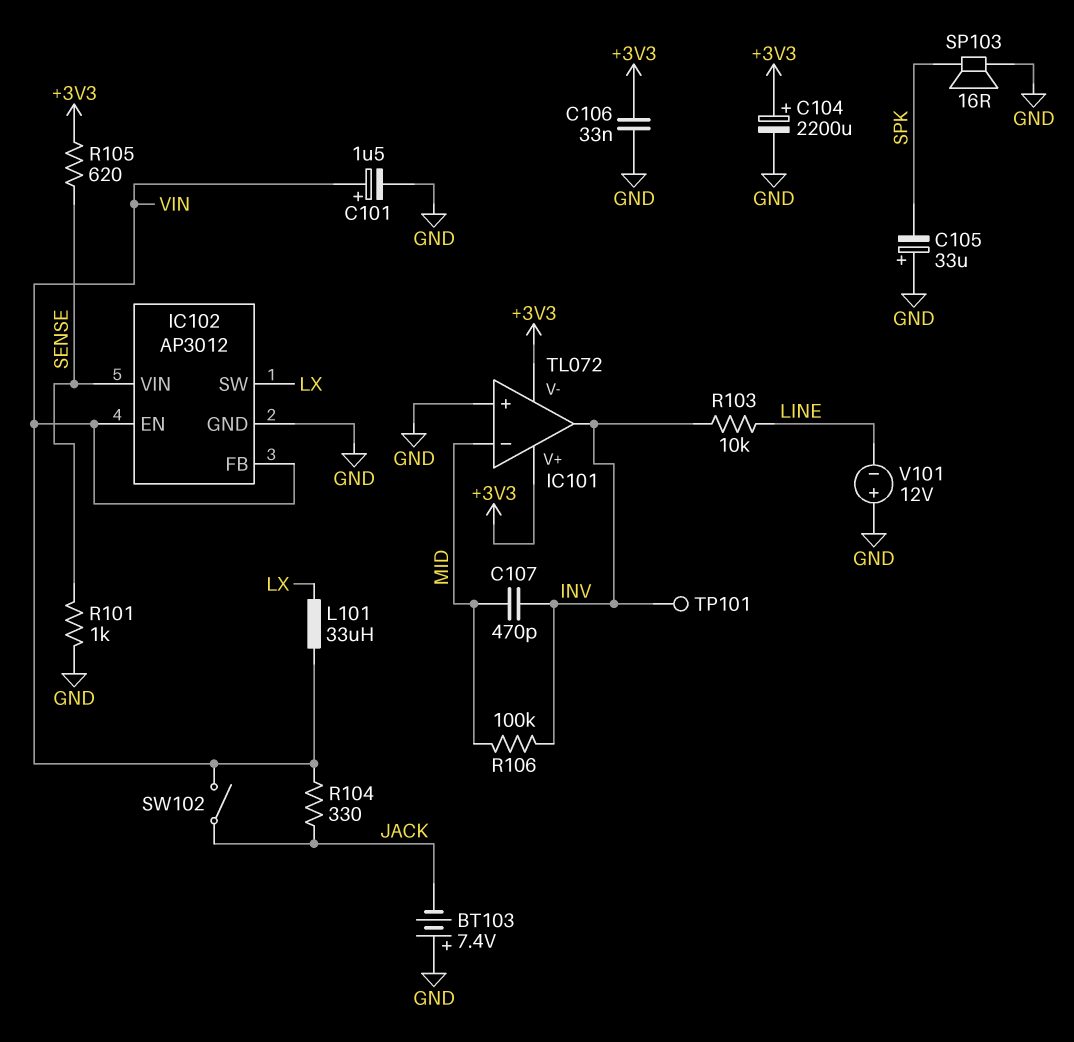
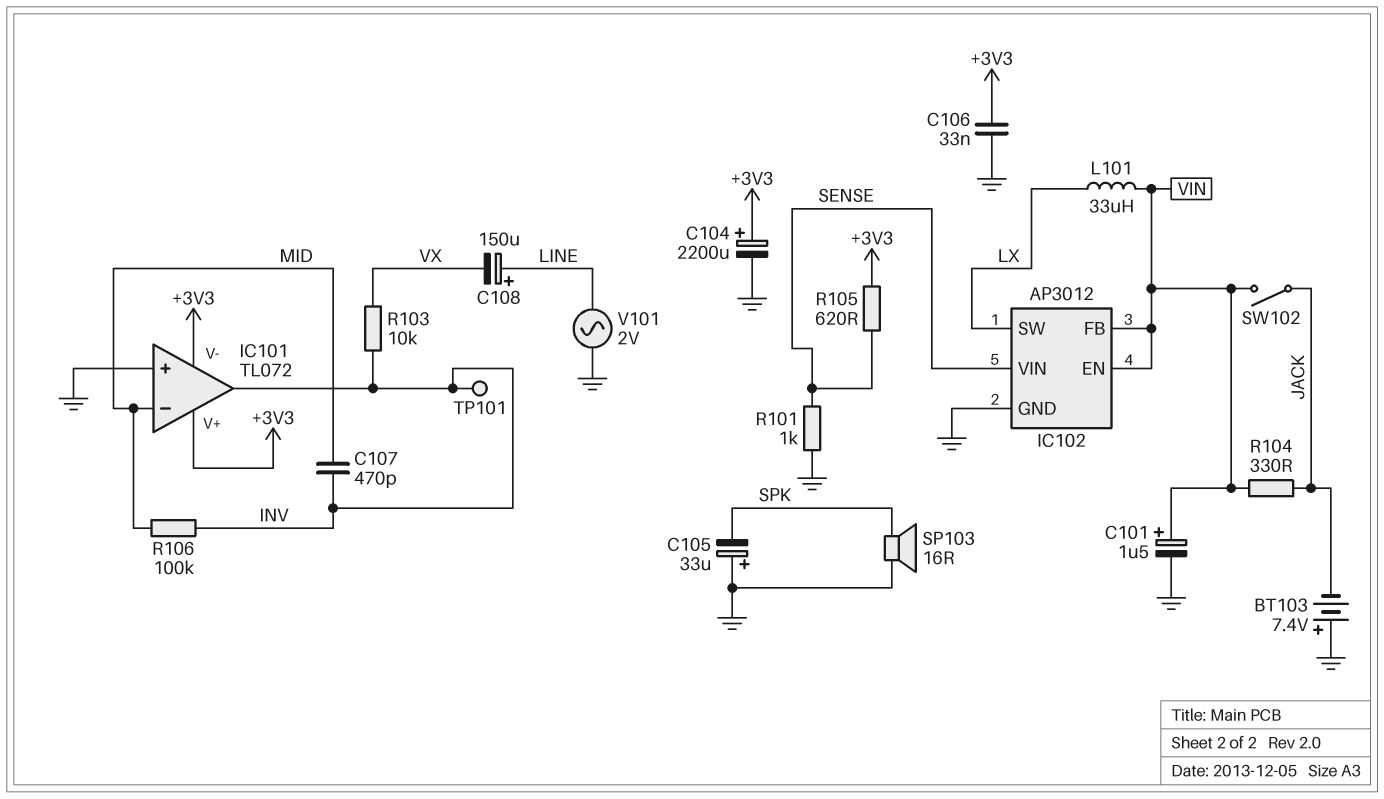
C108: none -> 150uF (plus LINE, minus VX)
R103: 10k (INV, LINE) -> 10k (INV, VX)
V101: 12V (plus GND, minus LINE) -> AC 2V (GND, LINE)

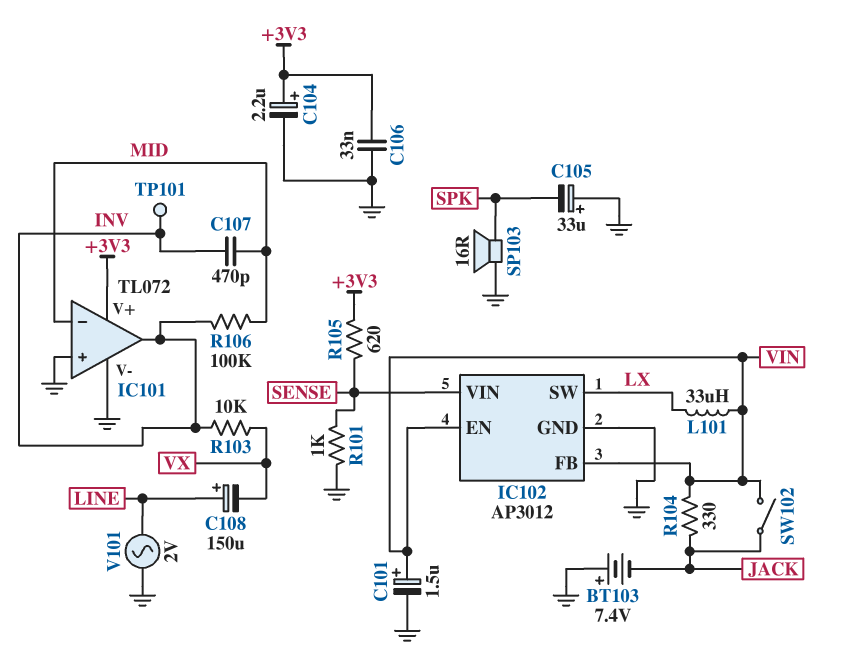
C104: 2200uF (plus +3V3, minus GND) -> 2.2uF (plus +3V3, minus GND)
IC101 pin V-: +3V3 -> GND

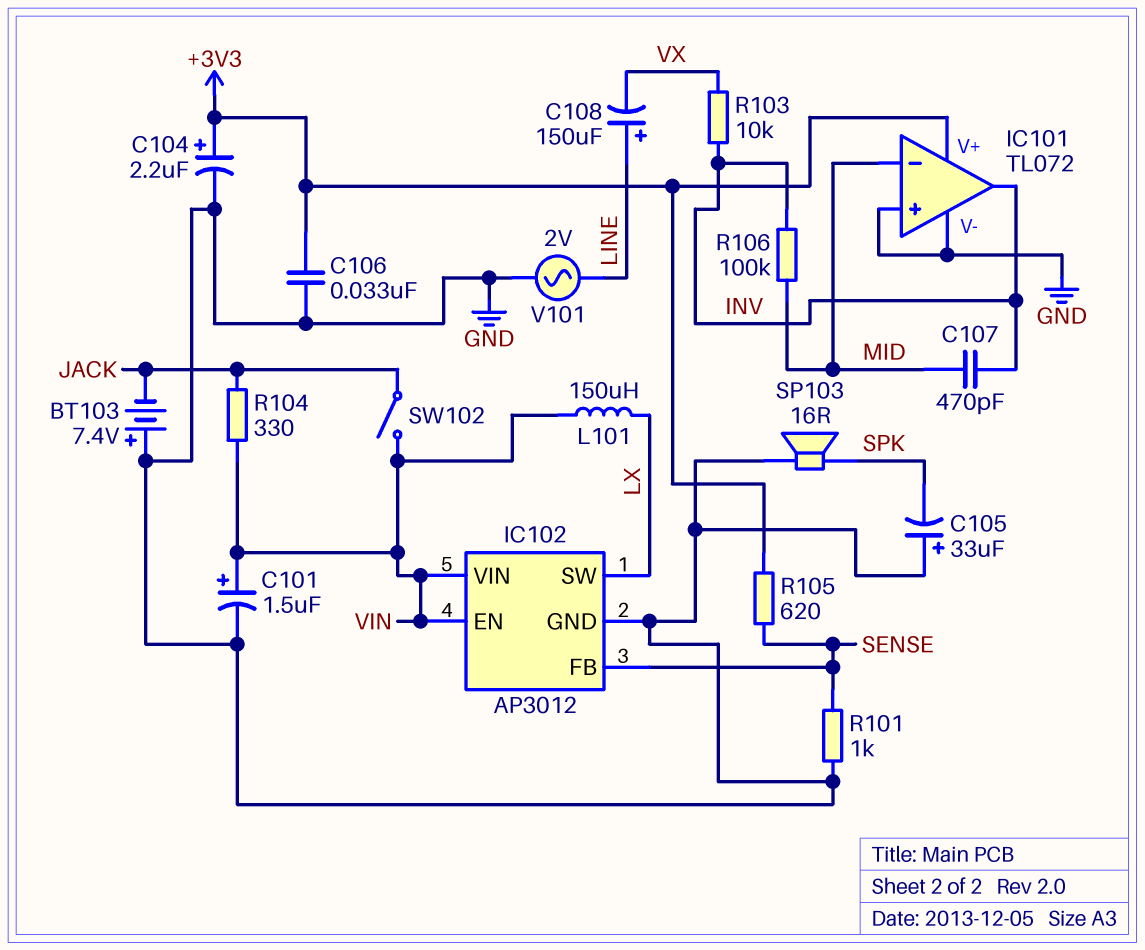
IC102 pin FB: VIN -> SENSE
IC102 pin VIN: SENSE -> VIN
L101: 33uH (LX, VIN) -> 150uH (LX, VIN)
TP101: test point (INV) -> none

